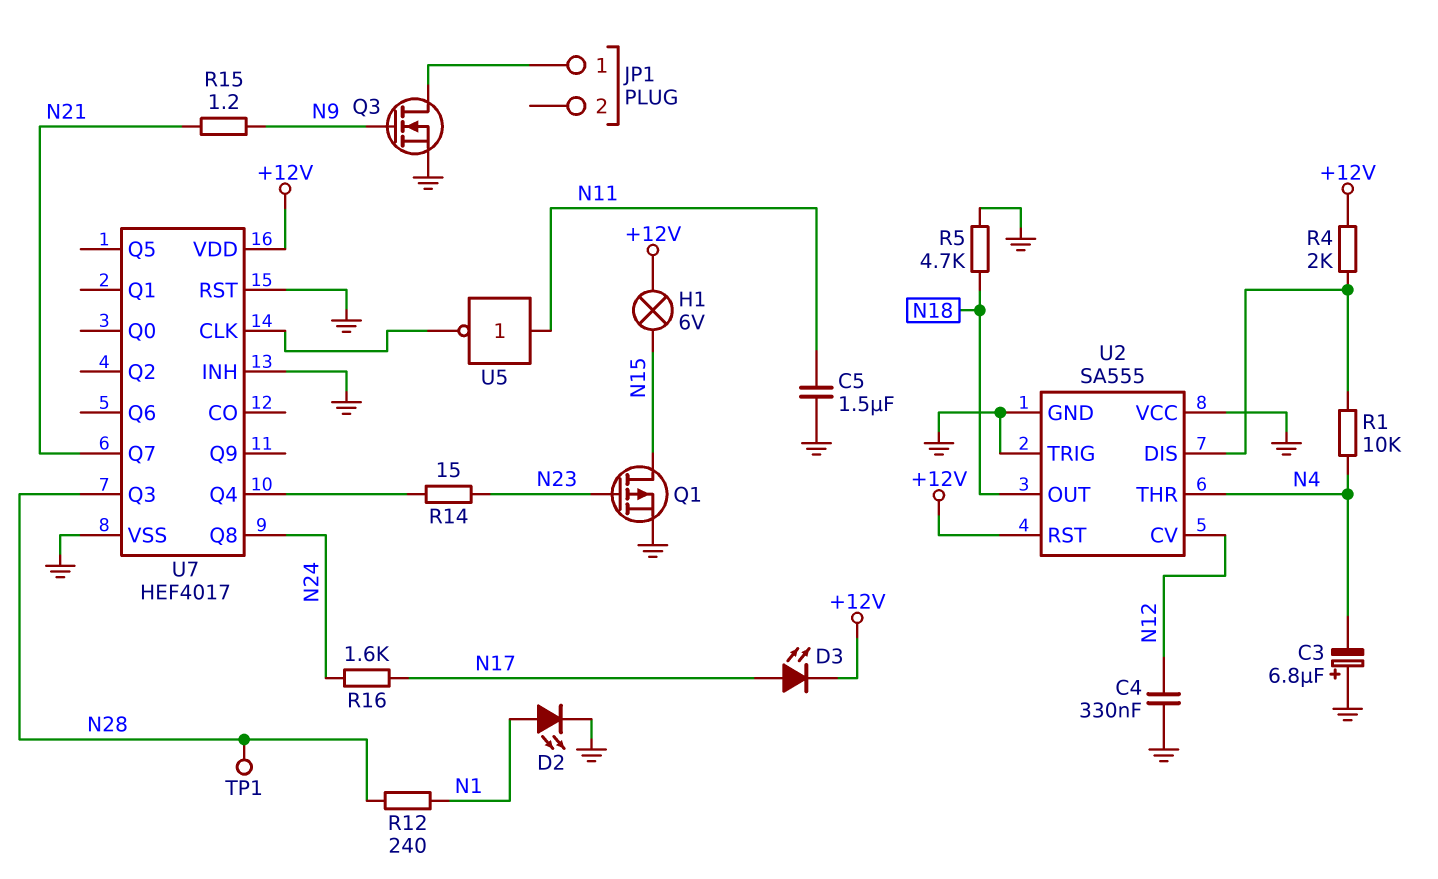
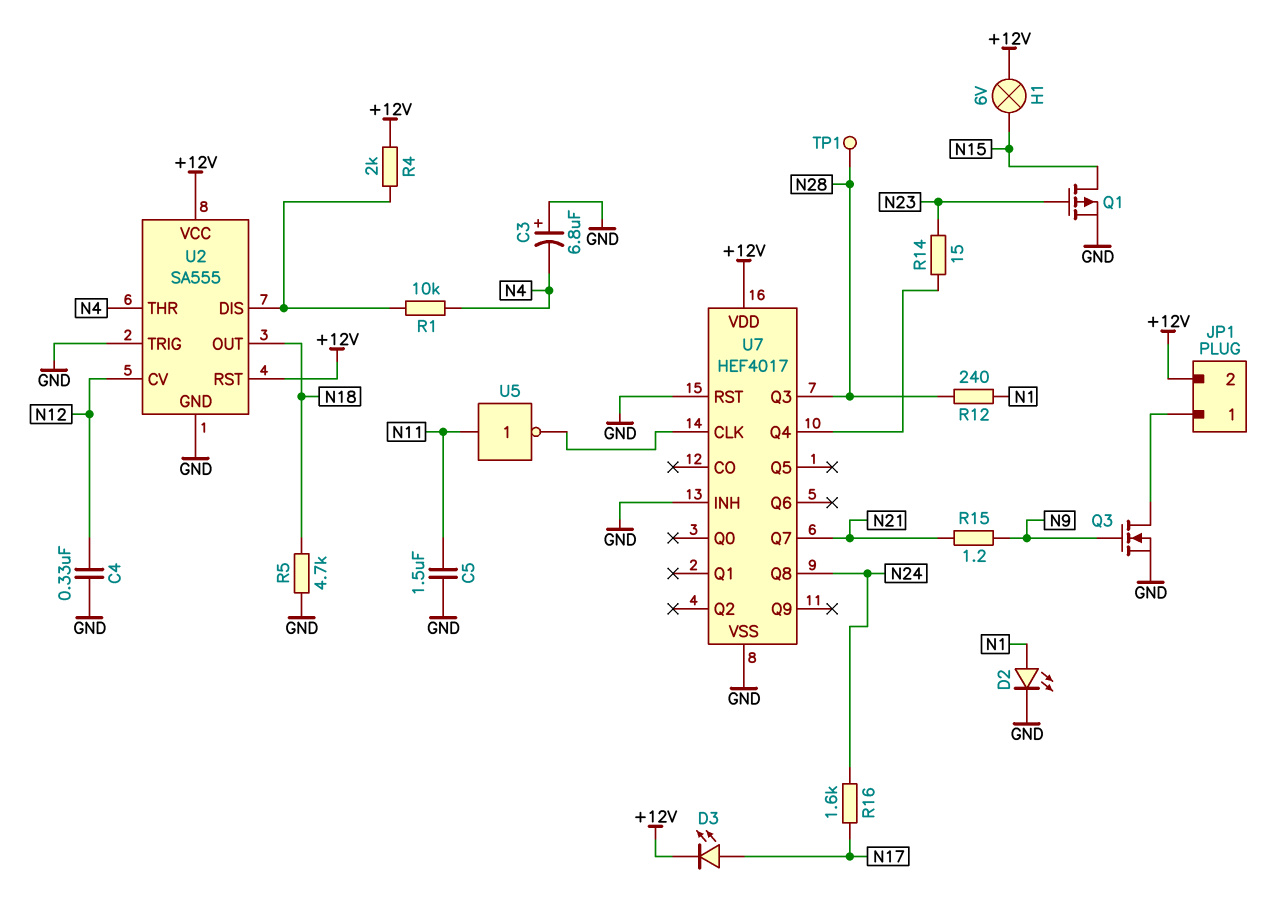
JP1 pin 2: none -> +12V
U2 pin VCC: GND -> +12V

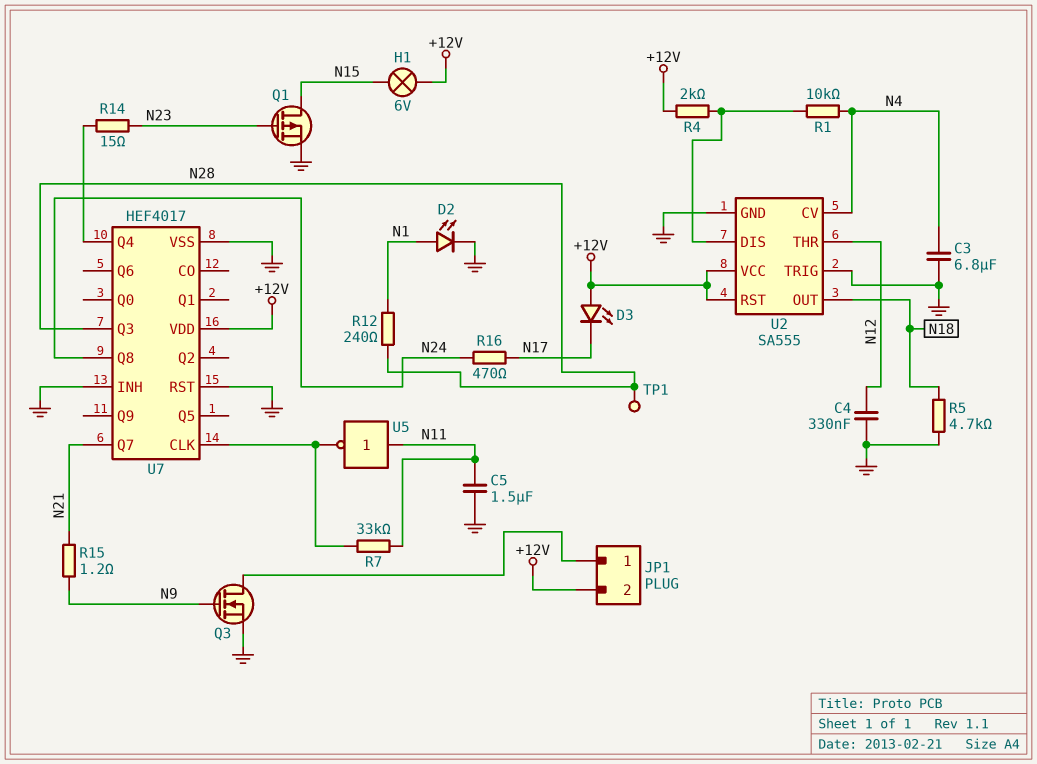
C3: 6.8uF (plus GND, minus N4) -> 6.8uF (GND, N4)
D3: LED (A N17, K +12V) -> LED (A +12V, K N17)
R7: none -> 33k (N11, U7/CLK)
R16: 1.6k (N17, N24) -> 470 (N17, N24)
U2 pin CV: N12 -> N4
U2 pin THR: N4 -> N12

